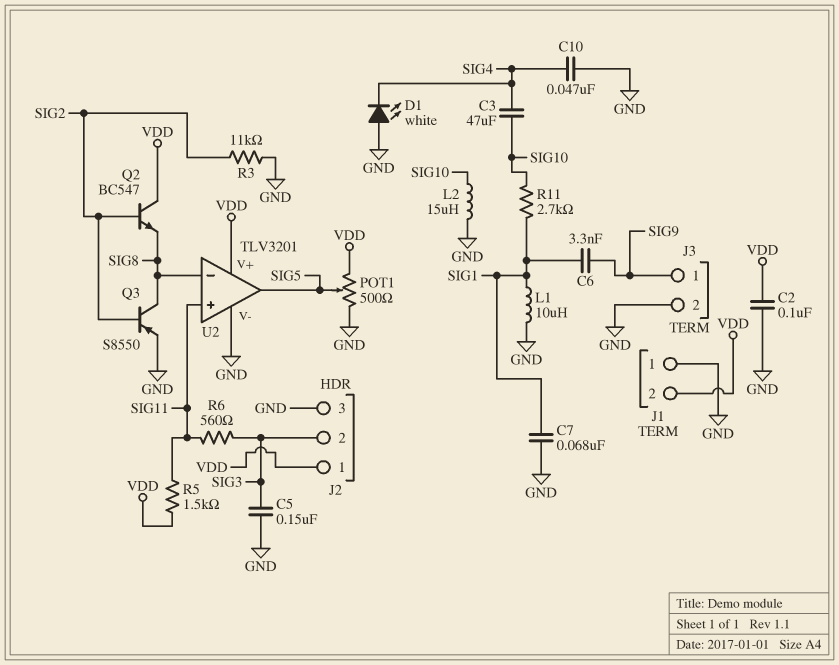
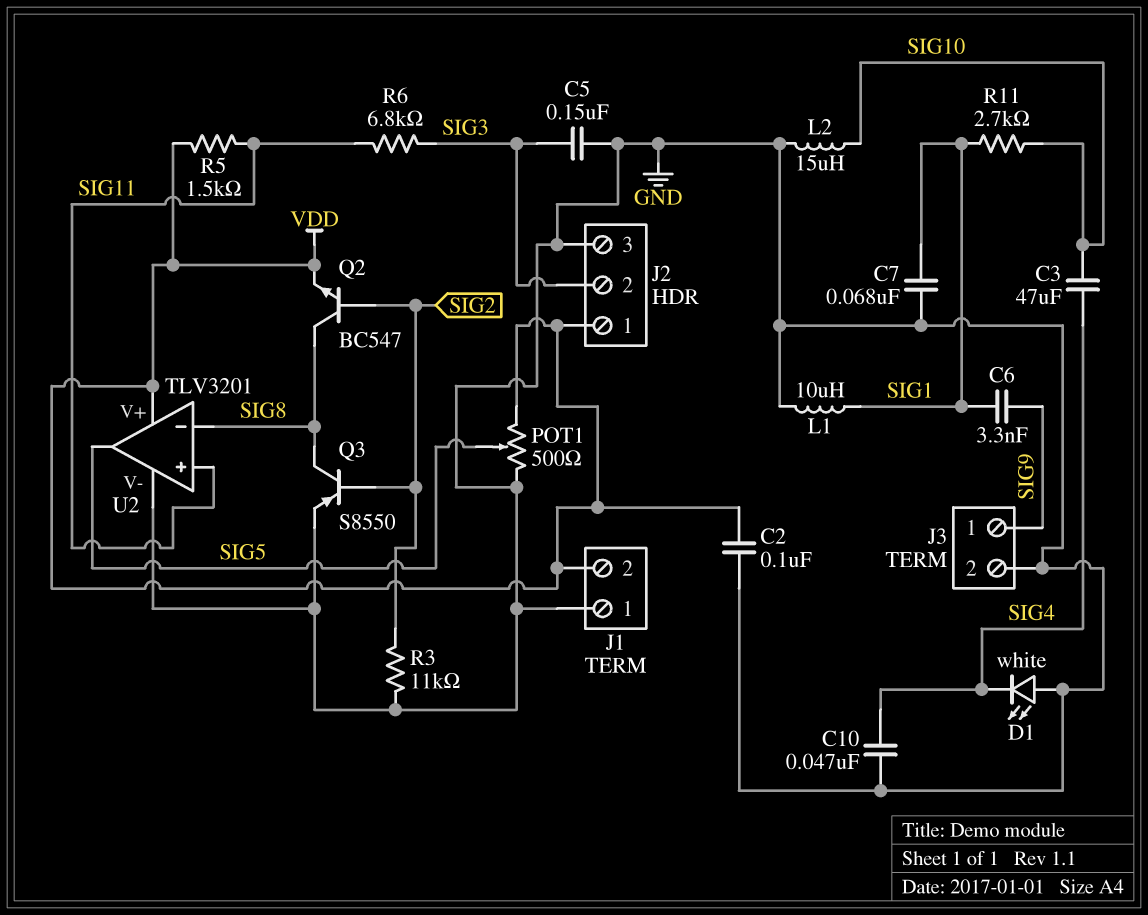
Q2: NPN BC547 (B SIG2, C VDD, E SIG8) -> NPN BC547 (B SIG2, C SIG8, E VDD)
R6: 560 (SIG3, SIG11) -> 6.8k (SIG3, SIG11)

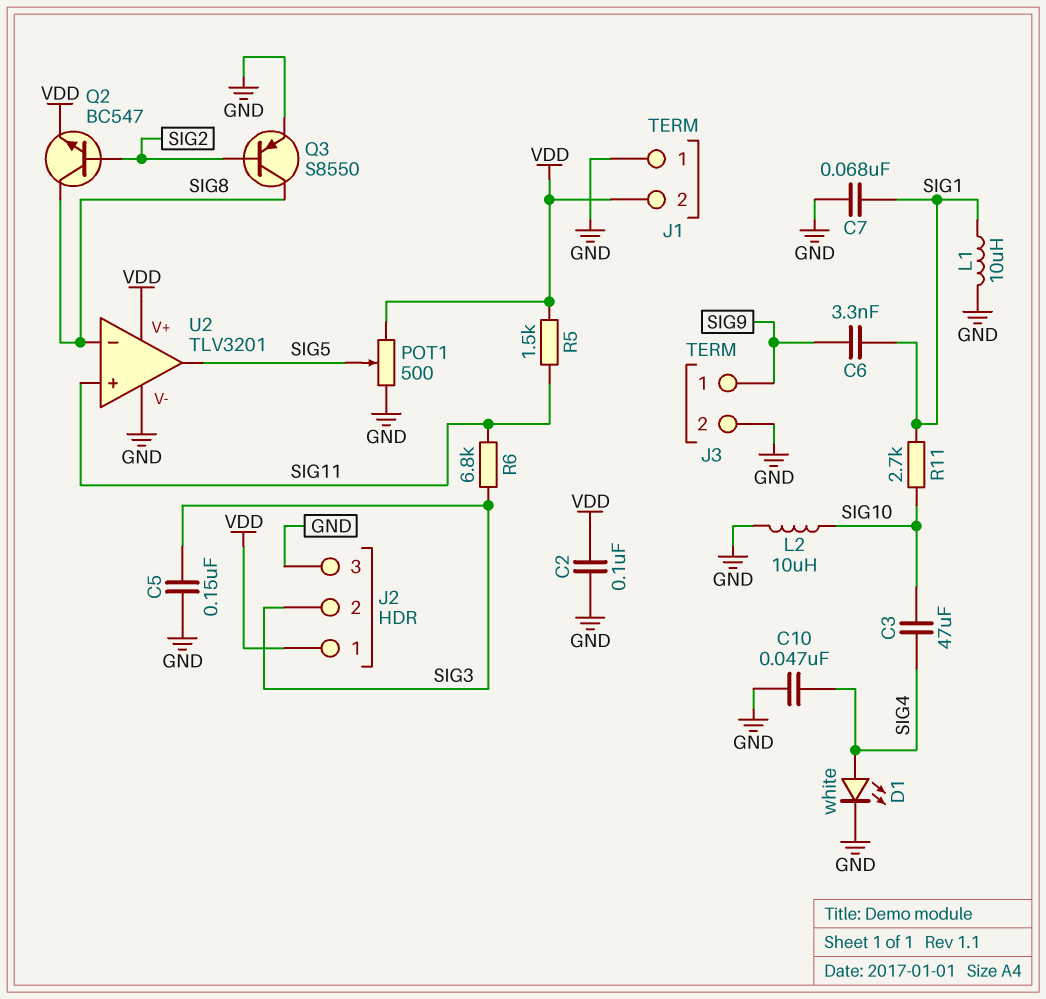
D1: LED white (A GND, K SIG4) -> LED white (A SIG4, K GND)
L2: 15uH (GND, SIG10) -> 10uH (GND, SIG10)
R3: 11k (GND, SIG2) -> none

